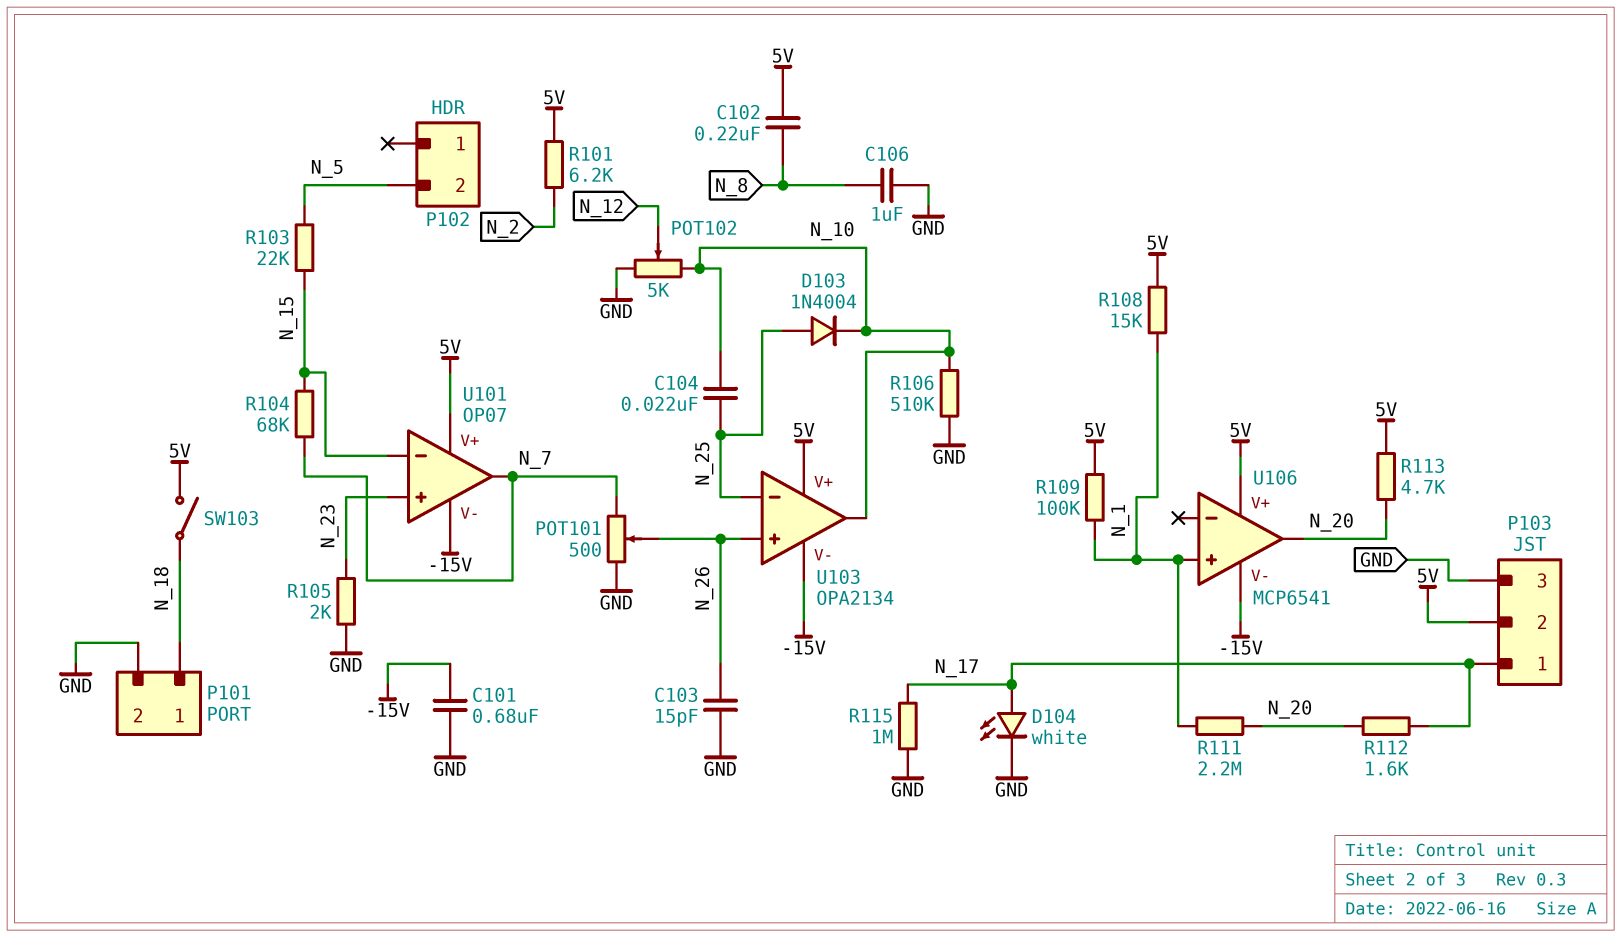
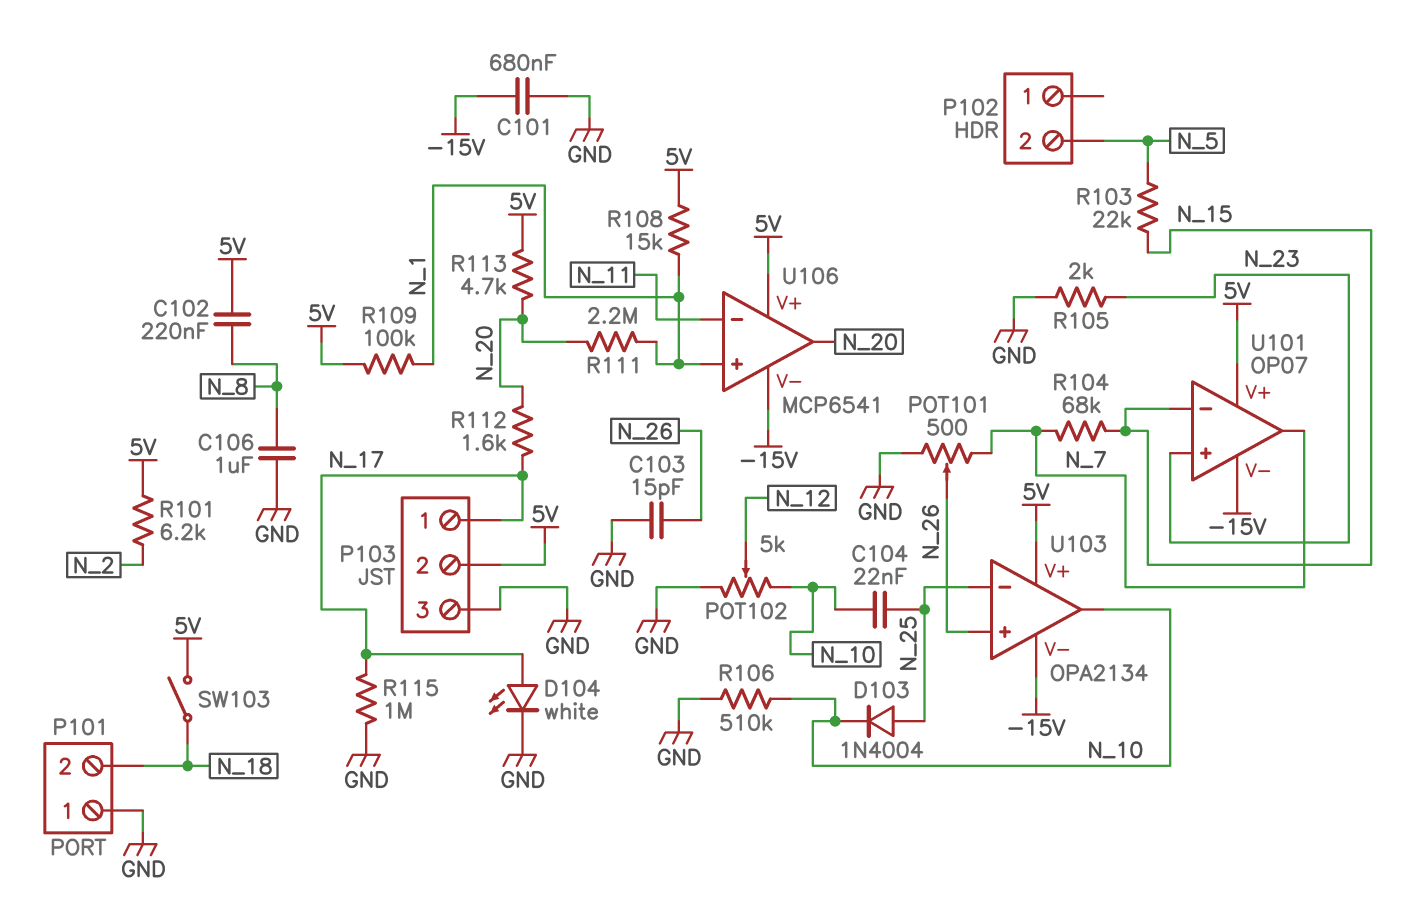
P101 pin 1: N_18 -> GND
P101 pin 2: GND -> N_18
U106 pin in-: none -> N_11

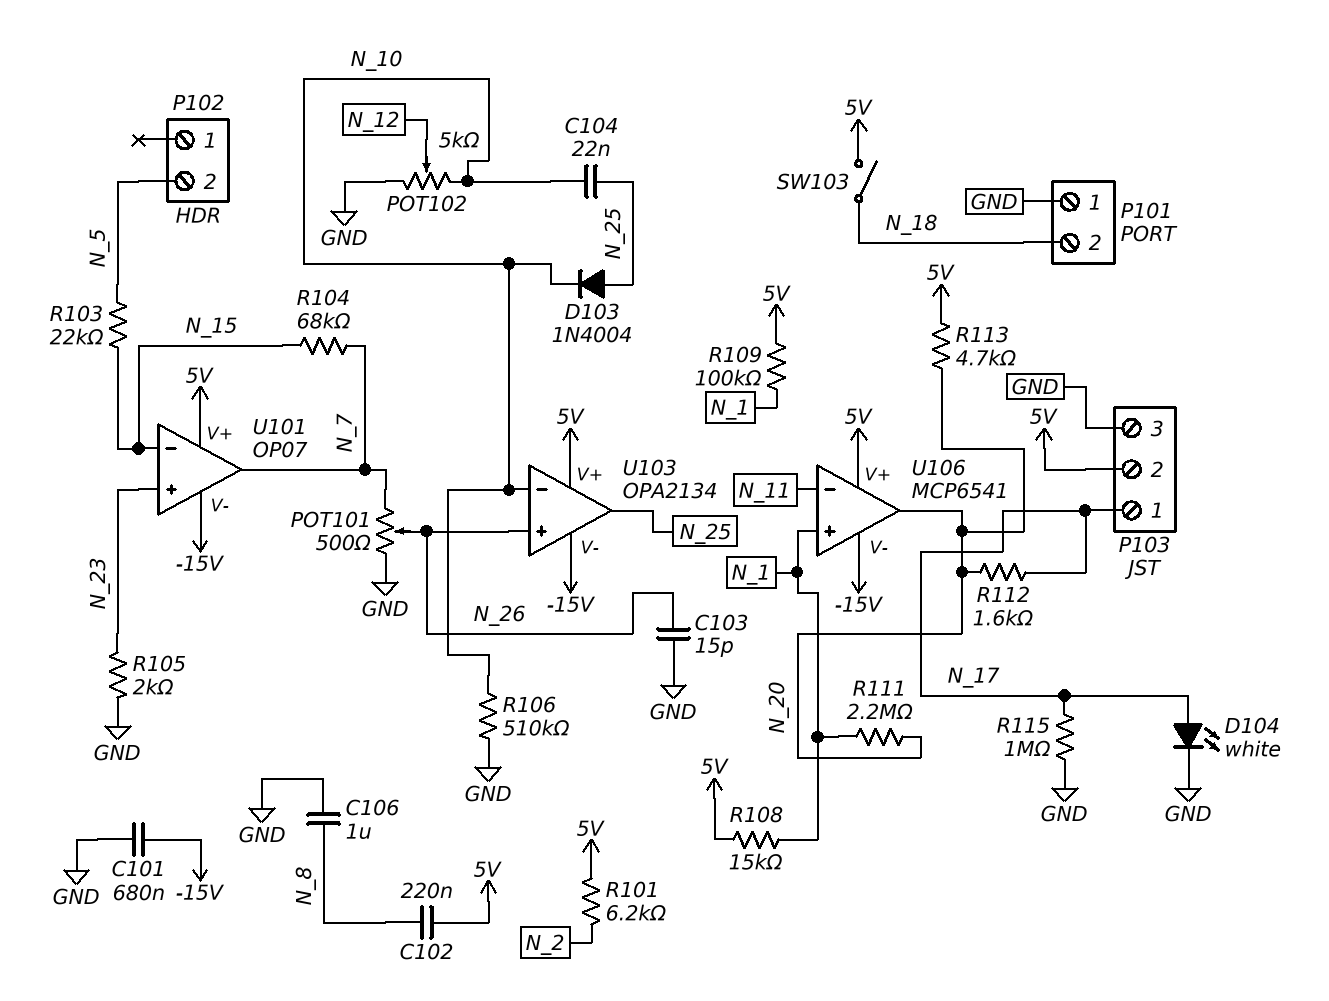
U103 pin in-: N_25 -> N_10
U103 pin out: N_10 -> N_25

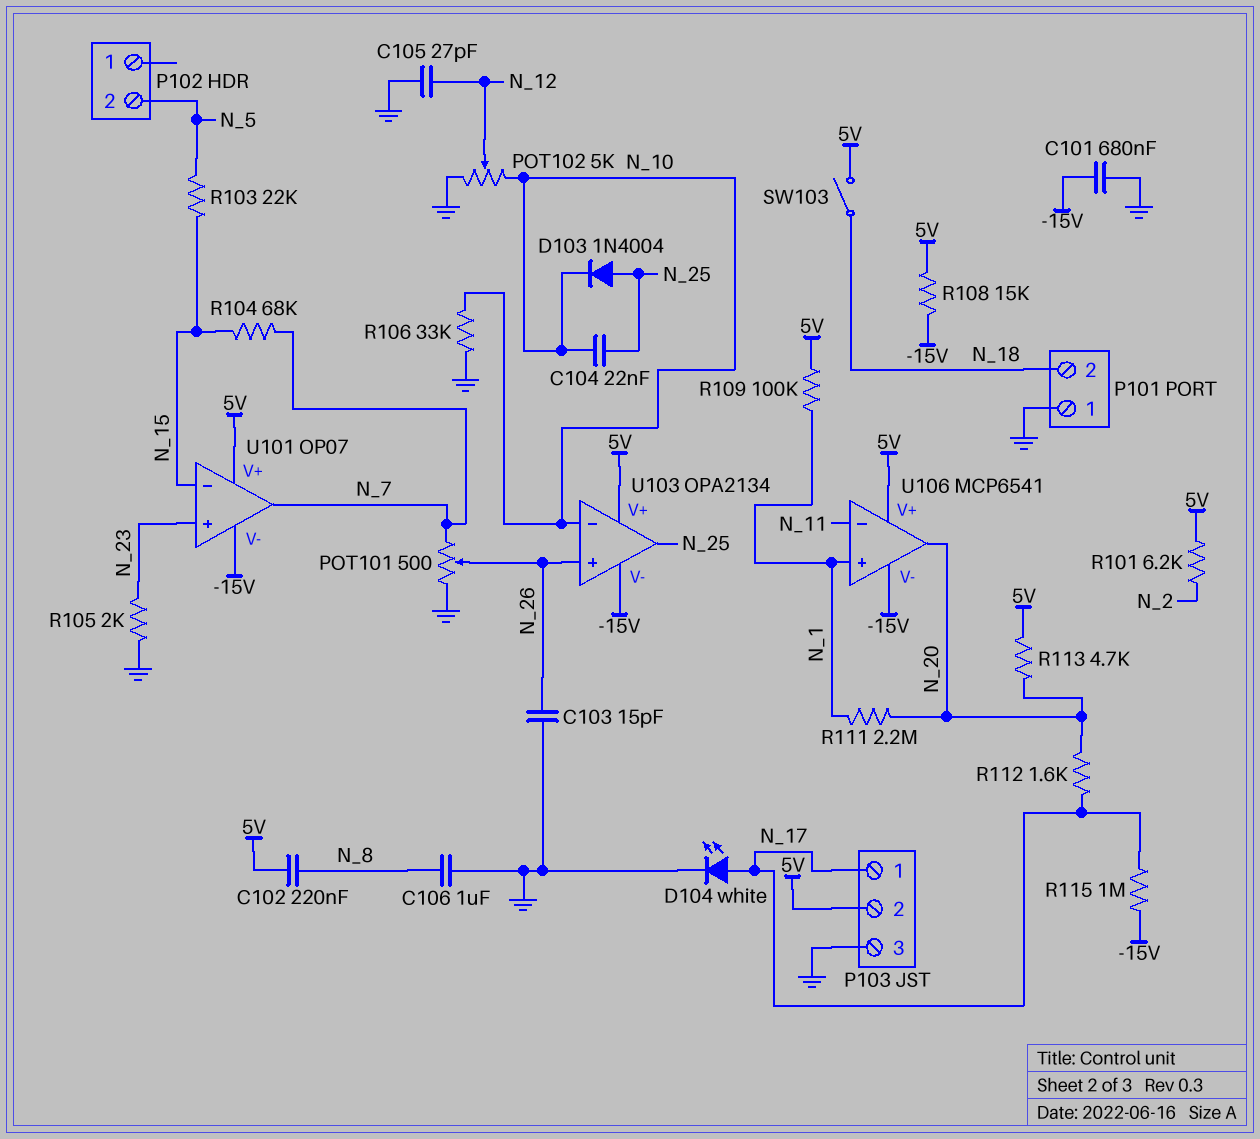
C105: none -> 27pF (GND, N_12)
R106: 510k (GND, N_10) -> 33k (GND, N_10)
R108: 15k (5V, N_1) -> 15k (-15V, 5V)
R115: 1M (GND, N_17) -> 1M (-15V, N_17)

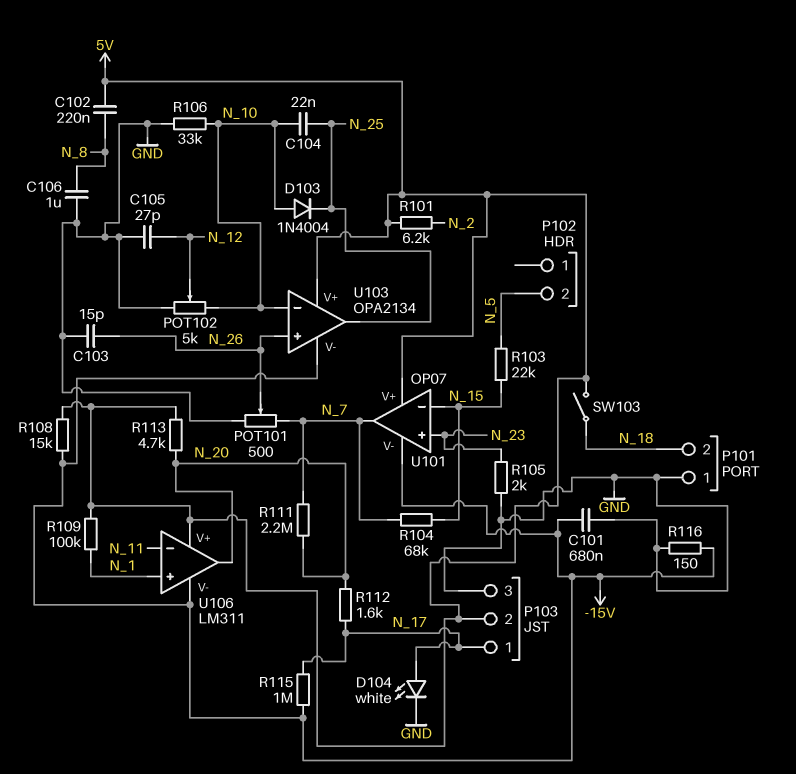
D103: diode 1N4004 (A N_25, K N_10) -> diode 1N4004 (A N_10, K N_25)
R111: 2.2M (N_1, N_20) -> 2.2M (N_7, N_20)
R116: none -> 150 (-15V, GND)
U106: MCP6541 -> LM311

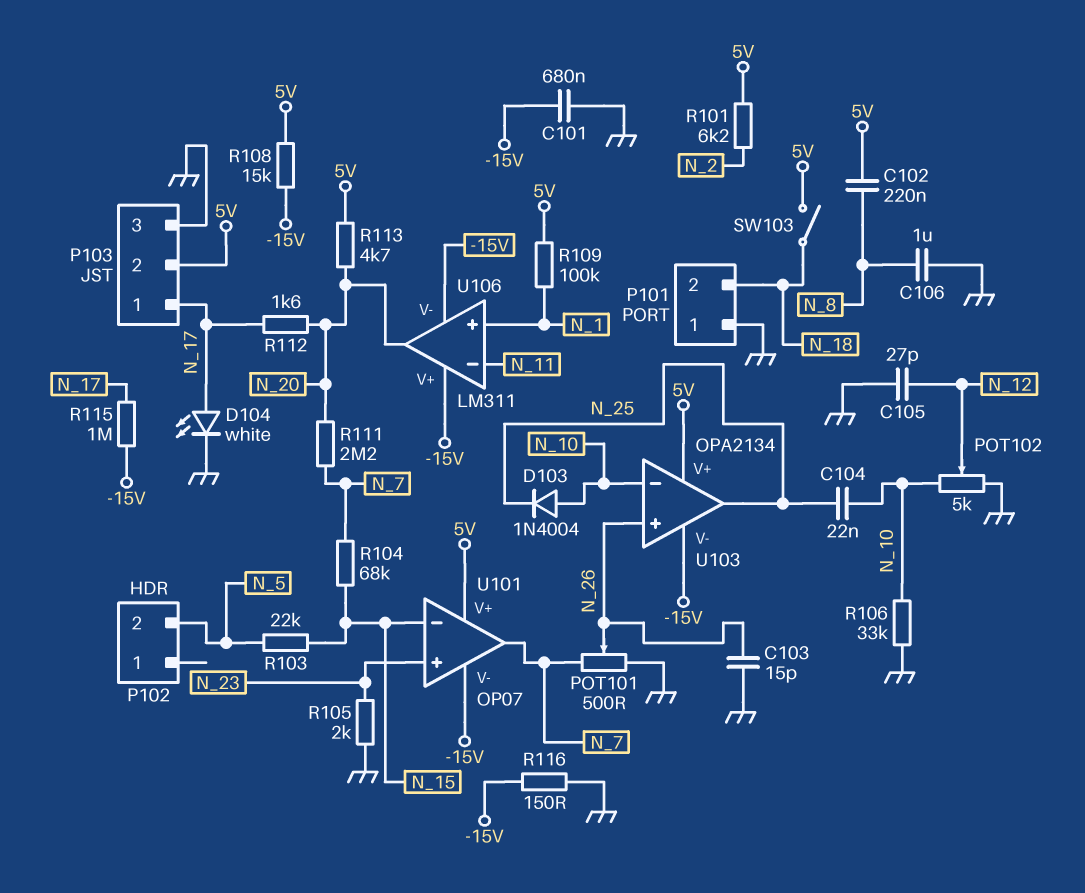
U106 pin V+: 5V -> -15V

